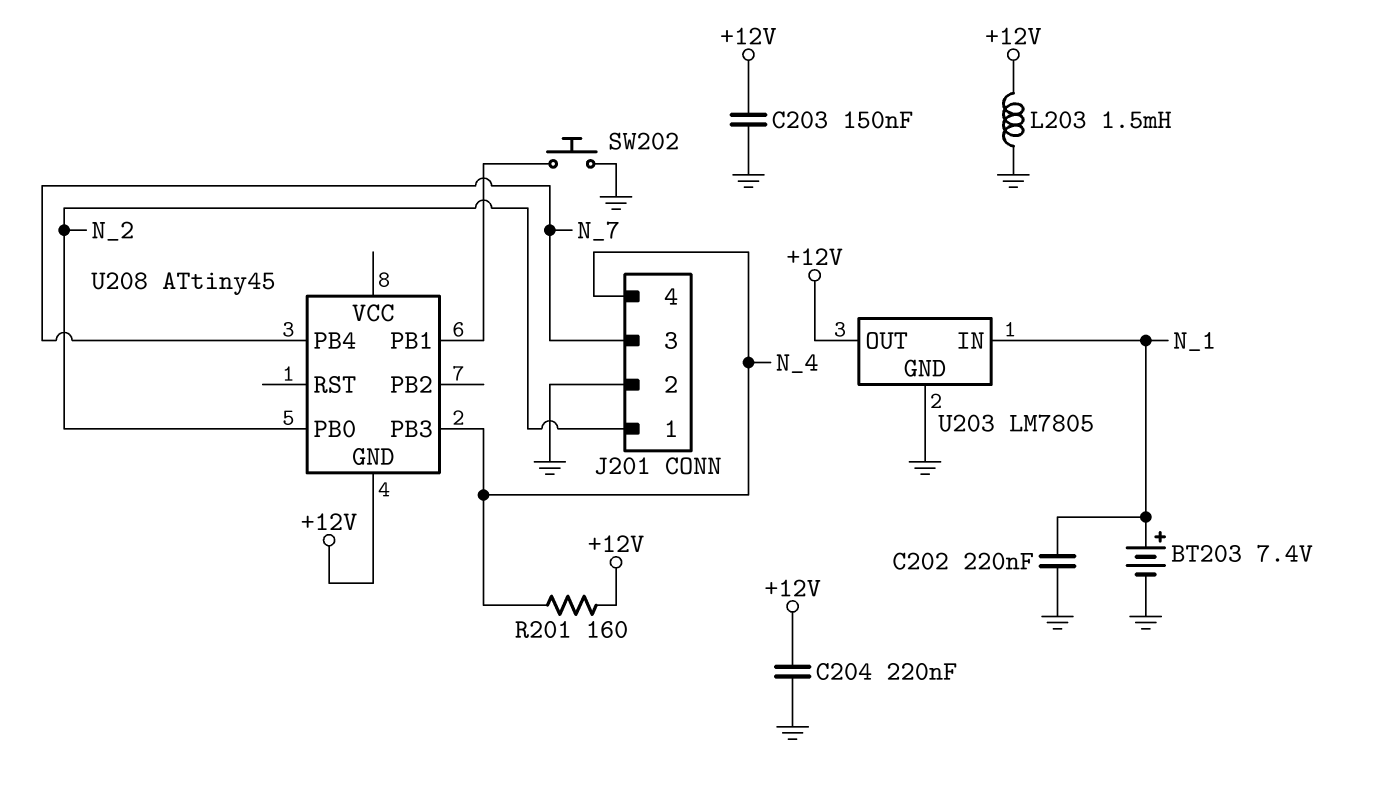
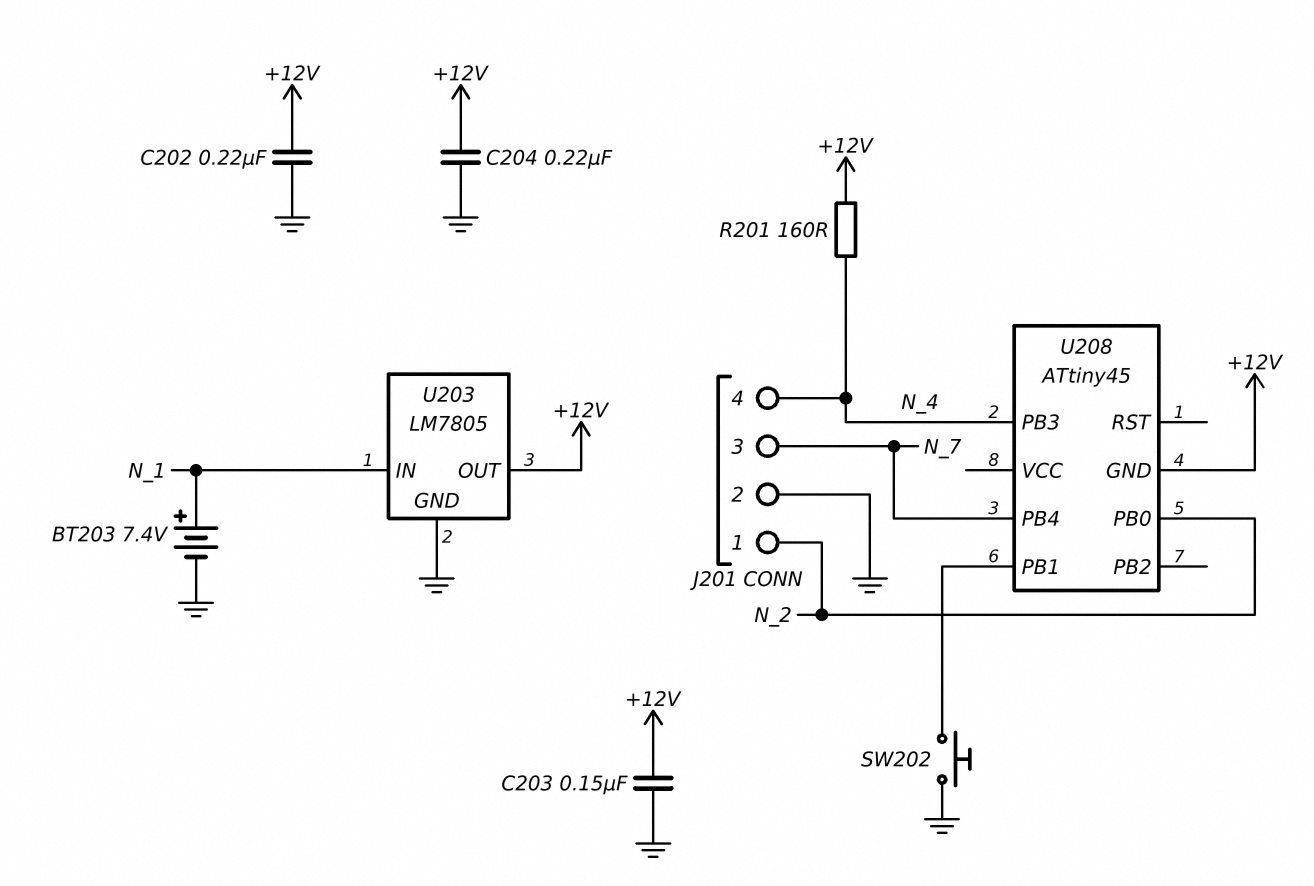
C202: 220nF (GND, N_1) -> 220nF (+12V, GND)
L203: 1.5mH (+12V, GND) -> none

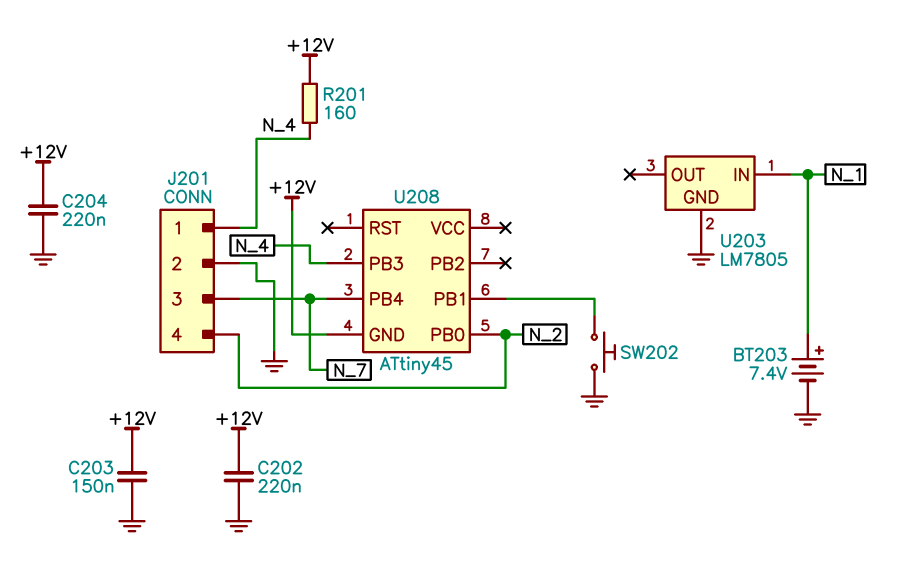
J201 pin 1: N_2 -> N_4
J201 pin 4: N_4 -> N_2
U203 pin OUT: +12V -> none

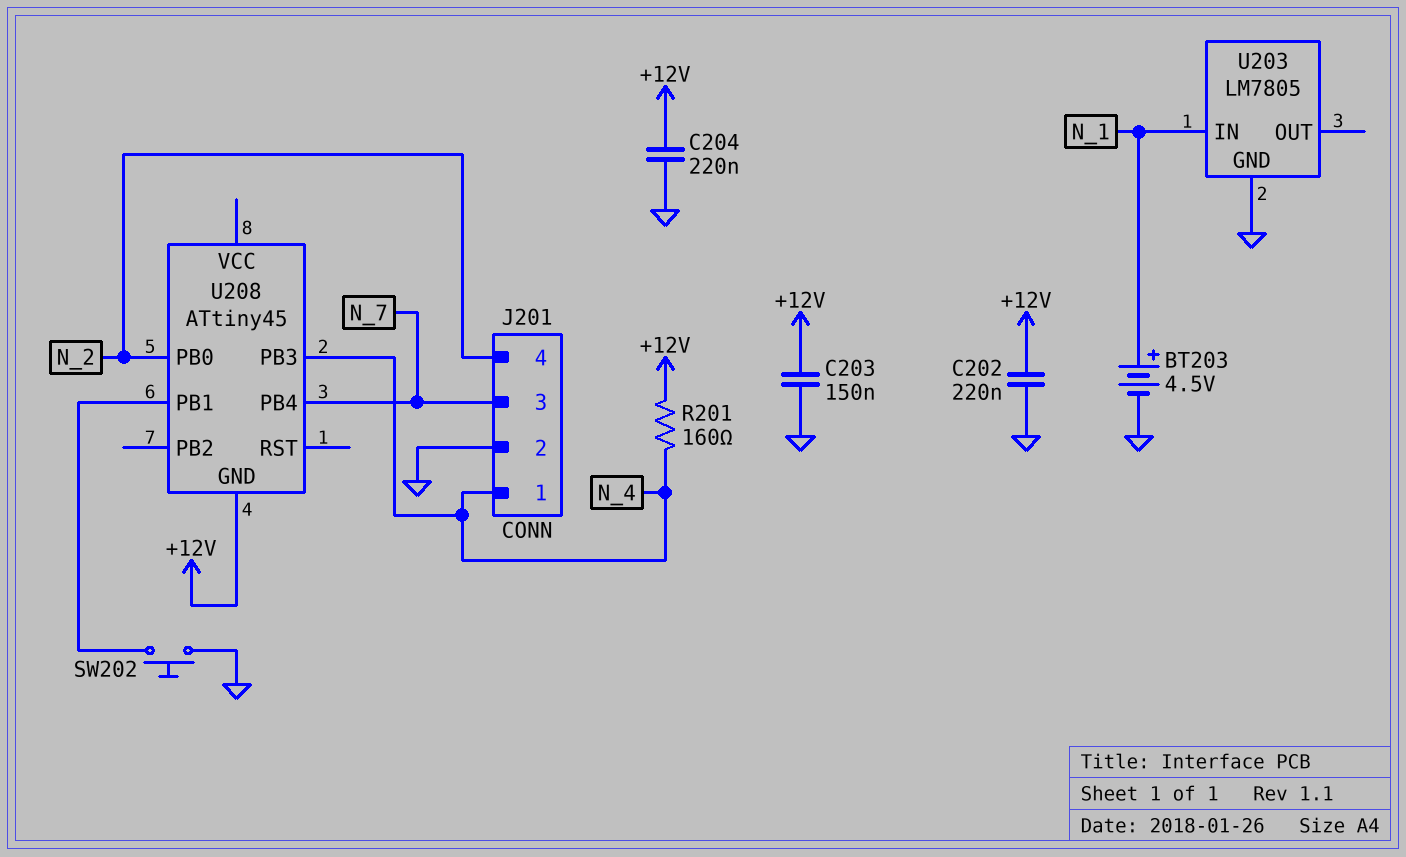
BT203: 7.4V (plus N_1, minus GND) -> 4.5V (plus N_1, minus GND)

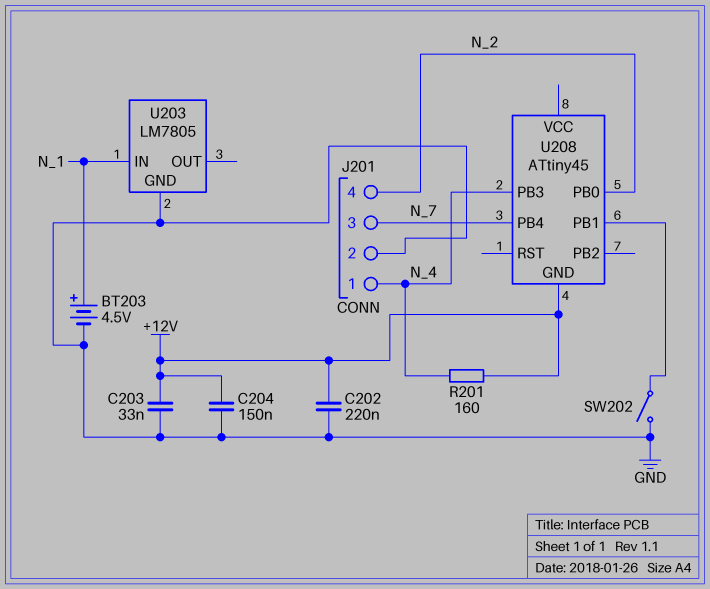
C203: 150nF (+12V, GND) -> 33nF (+12V, GND)
C204: 220nF (+12V, GND) -> 150nF (+12V, GND)
SW202: button (GND, U208/PB1) -> switch (GND, U208/PB1)

